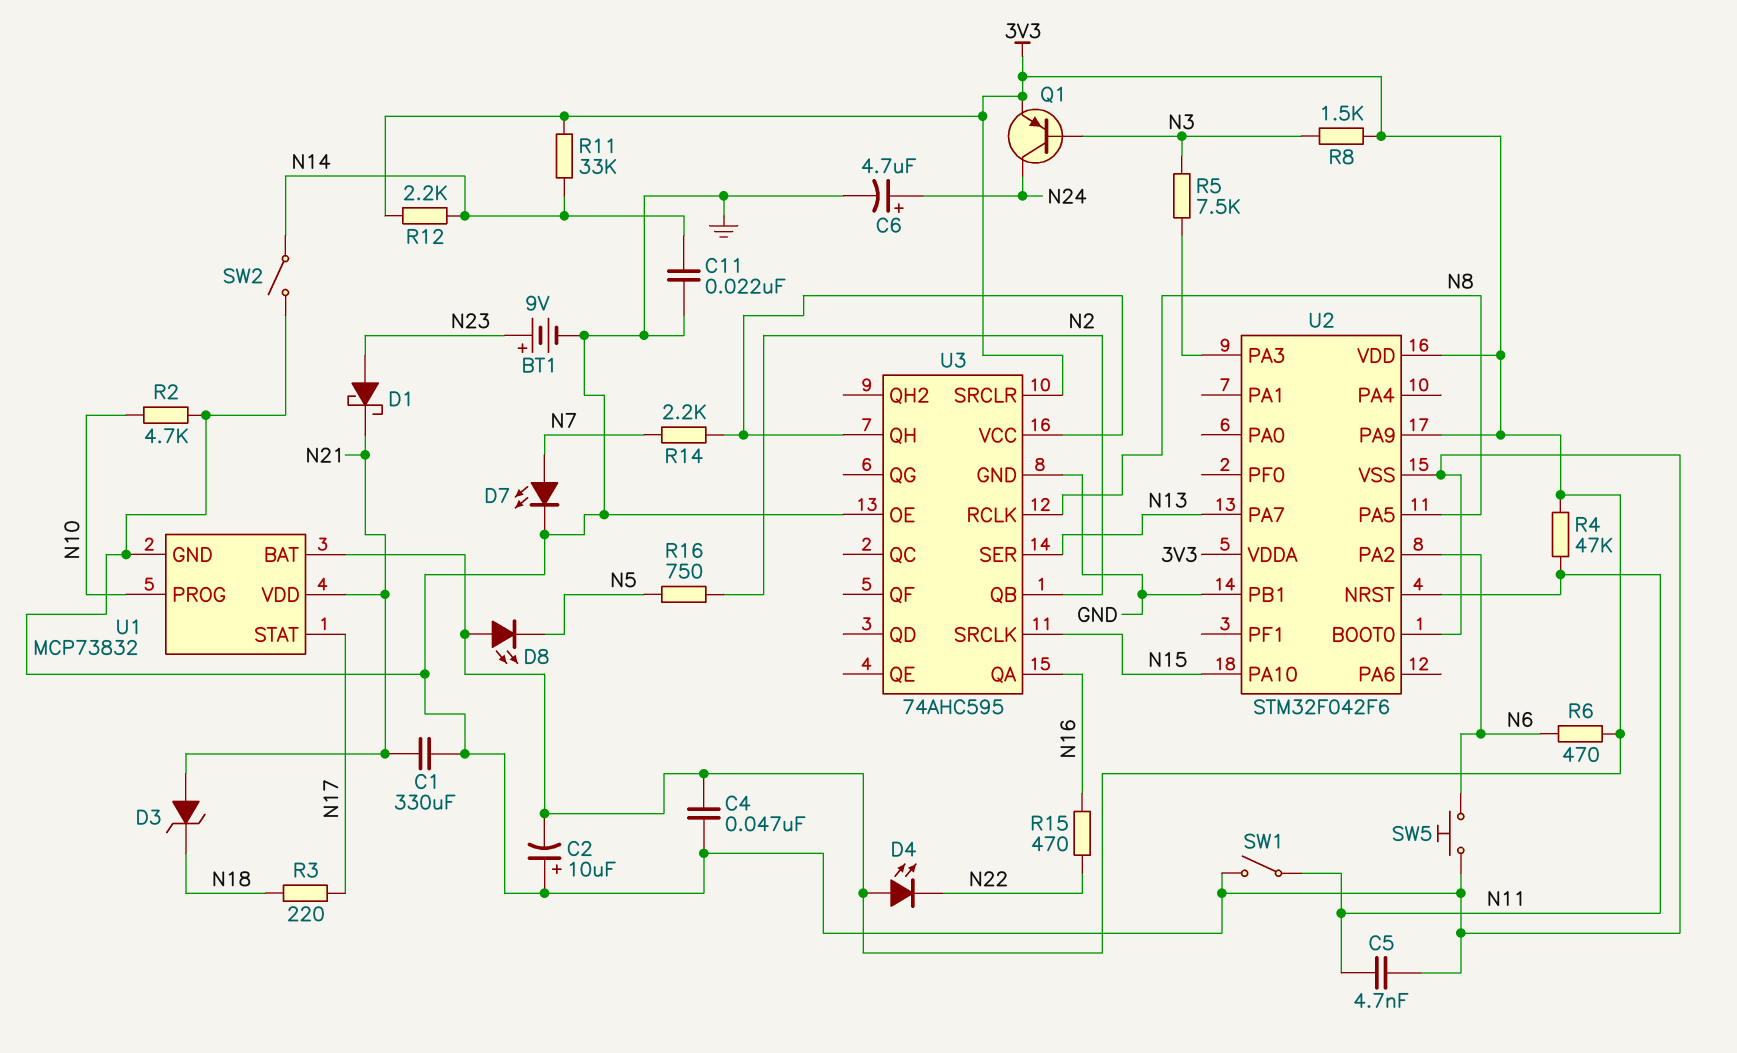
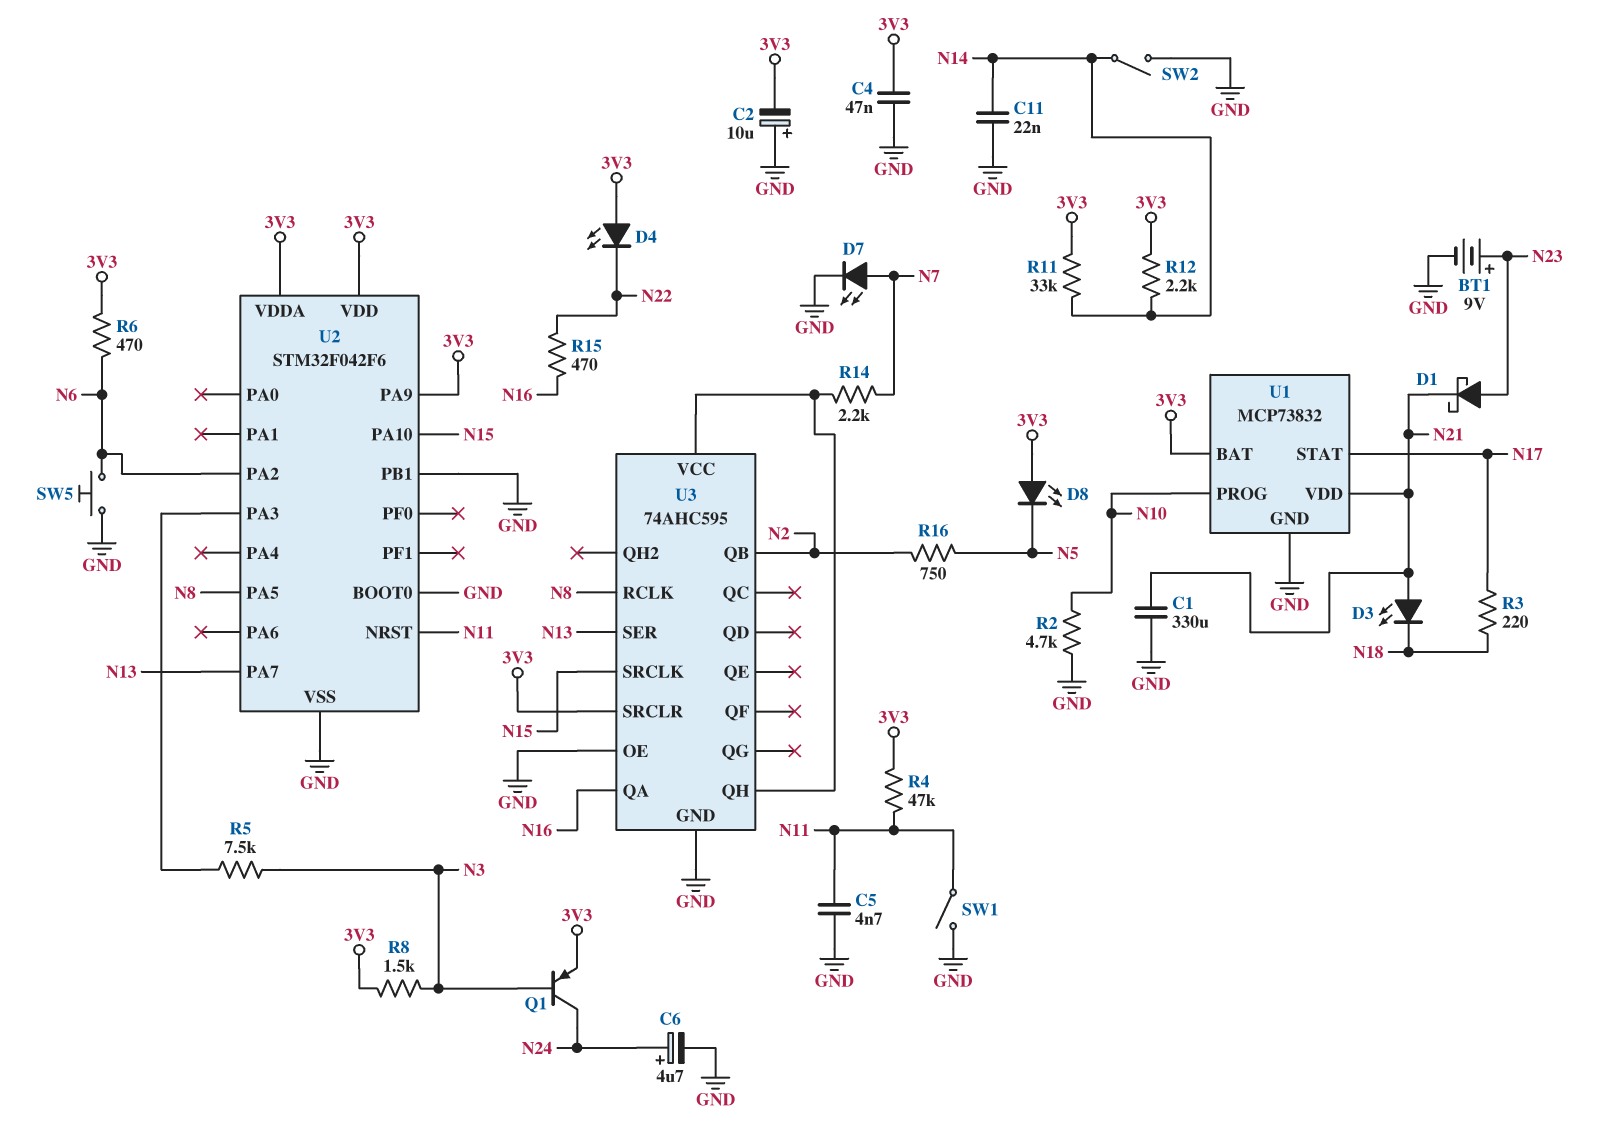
D3: zener (A N21, K N18) -> LED (A N21, K N18)

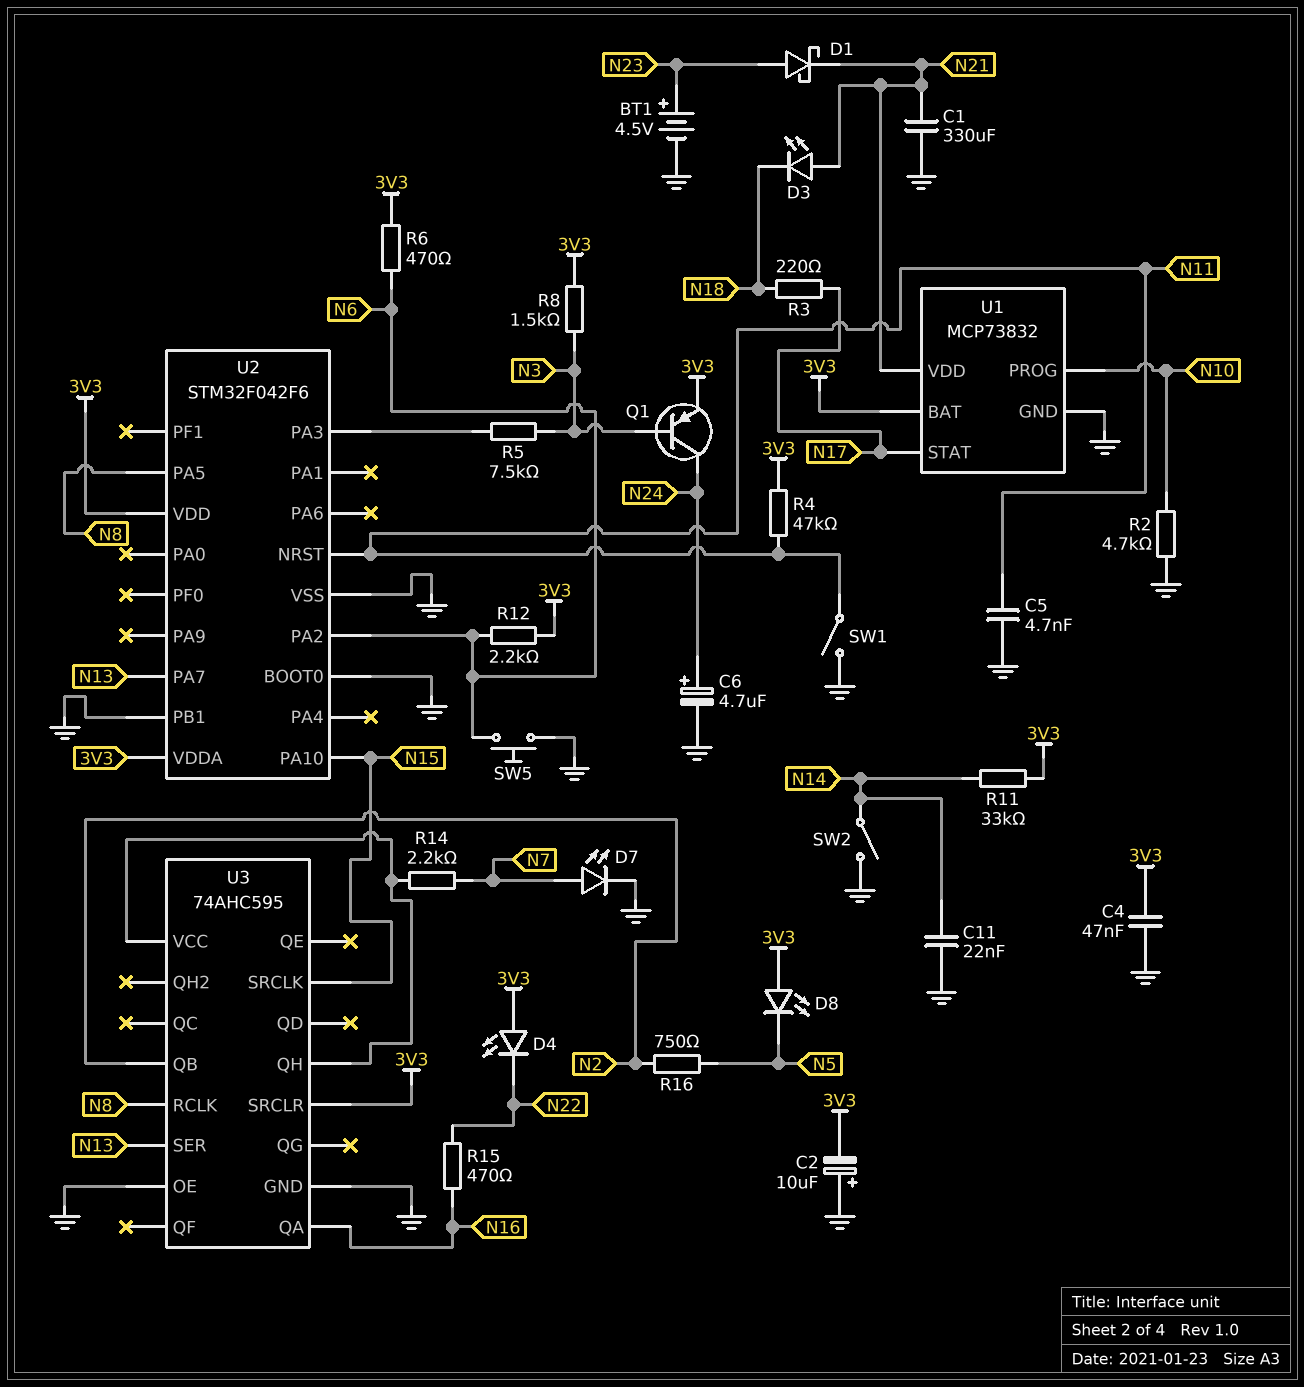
BT1: 9V (plus N23, minus GND) -> 4.5V (plus N23, minus GND)
R12: 2.2k (3V3, N14) -> 2.2k (3V3, N6)
U2 pin PA9: 3V3 -> none

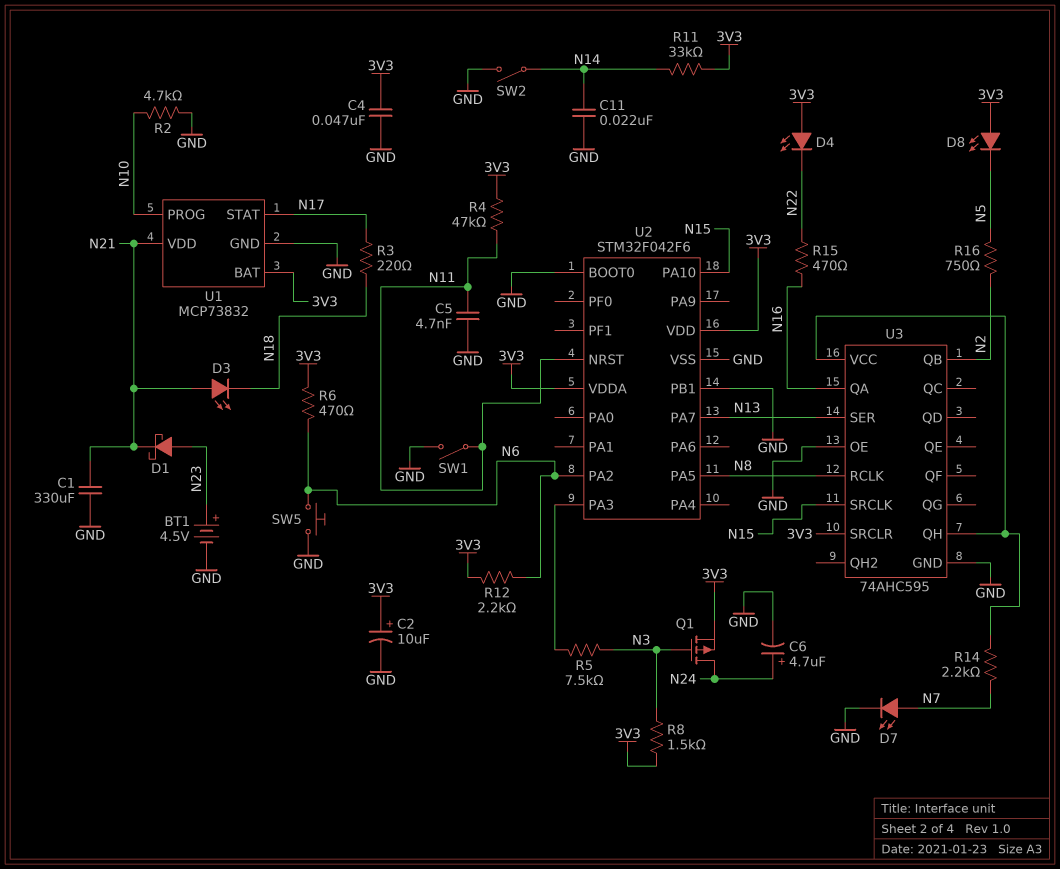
C2: 10uF (plus GND, minus 3V3) -> 10uF (plus 3V3, minus GND)
Q1: PNP (B N3, C N24, E 3V3) -> PMOS (G N3, D N24, S 3V3)

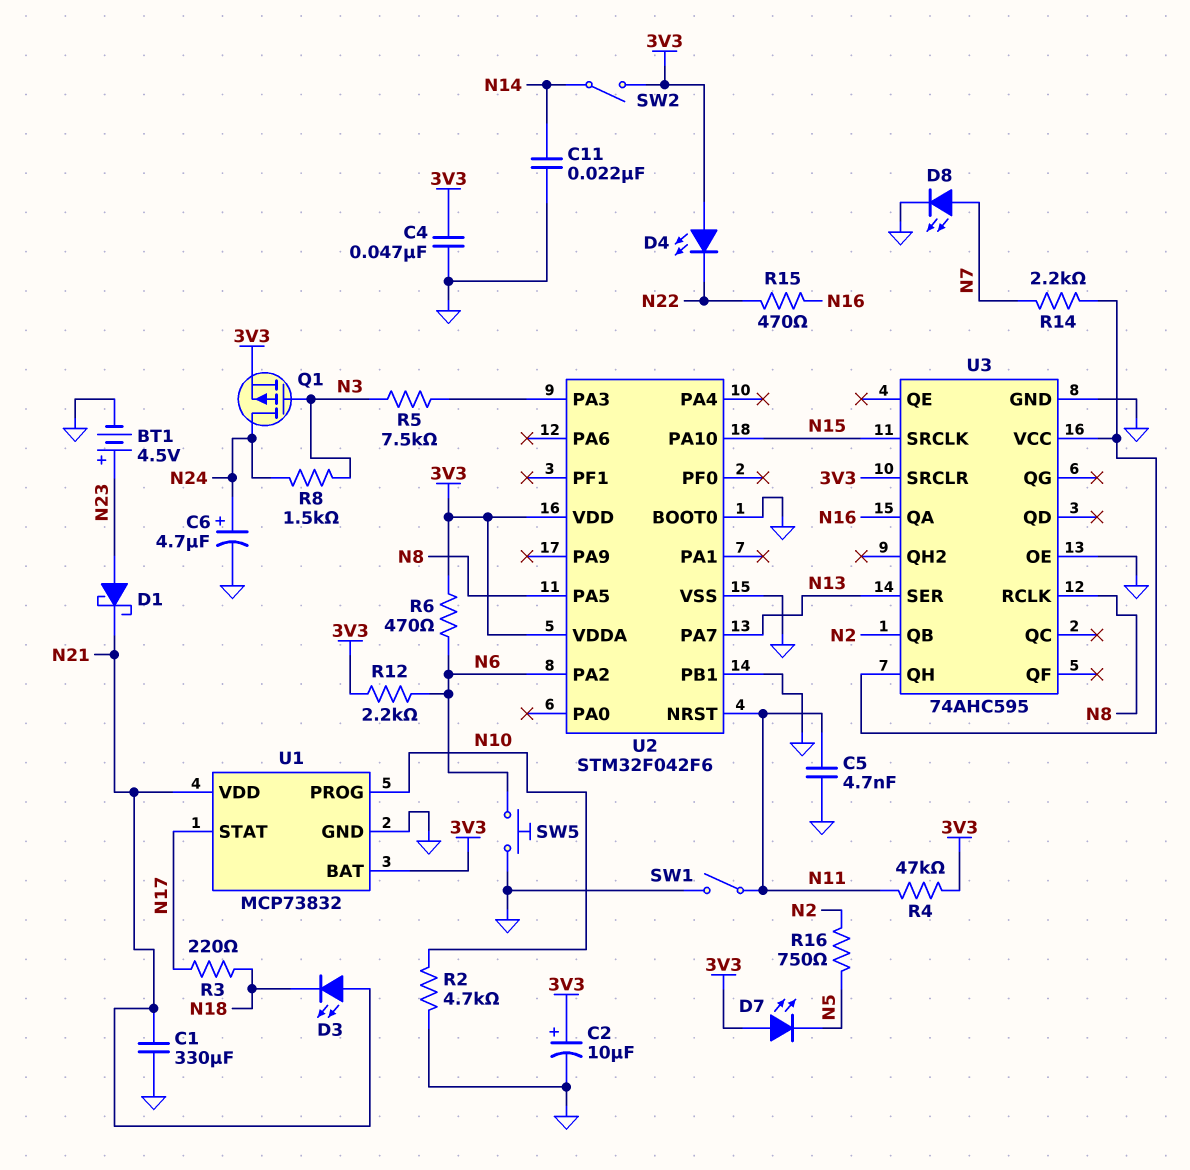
D7: LED (A N7, K GND) -> LED (A 3V3, K N5)
D8: LED (A 3V3, K N5) -> LED (A N7, K GND)
R8: 1.5k (3V3, N3) -> 1.5k (N3, N24)
R11: 33k (3V3, N14) -> none
SW2: switch (GND, N14) -> switch (3V3, N14)

